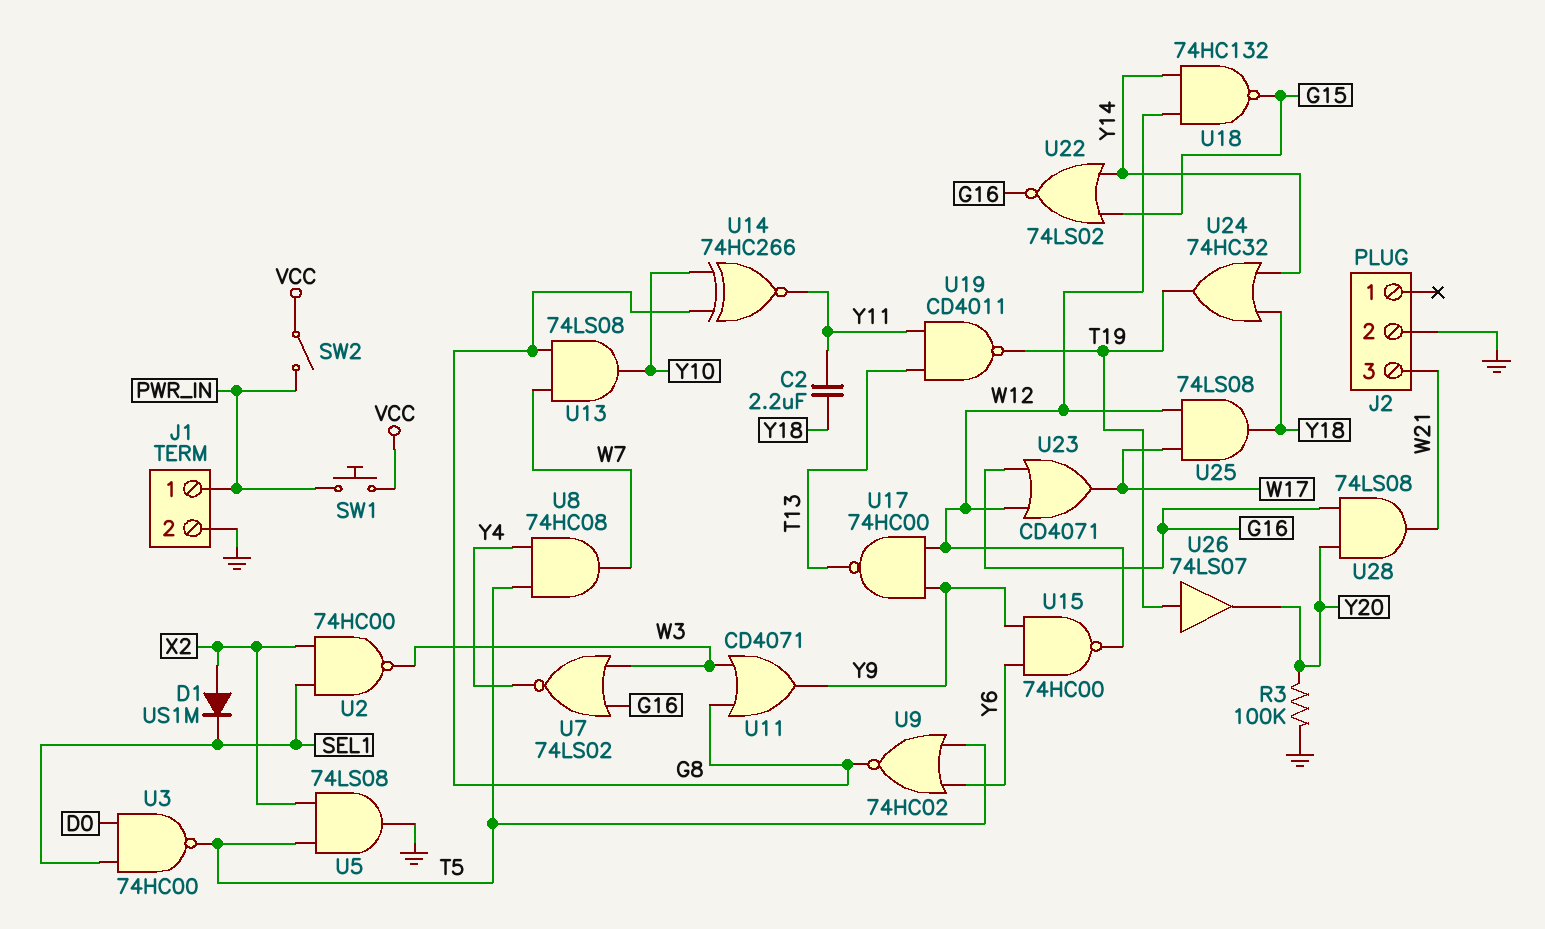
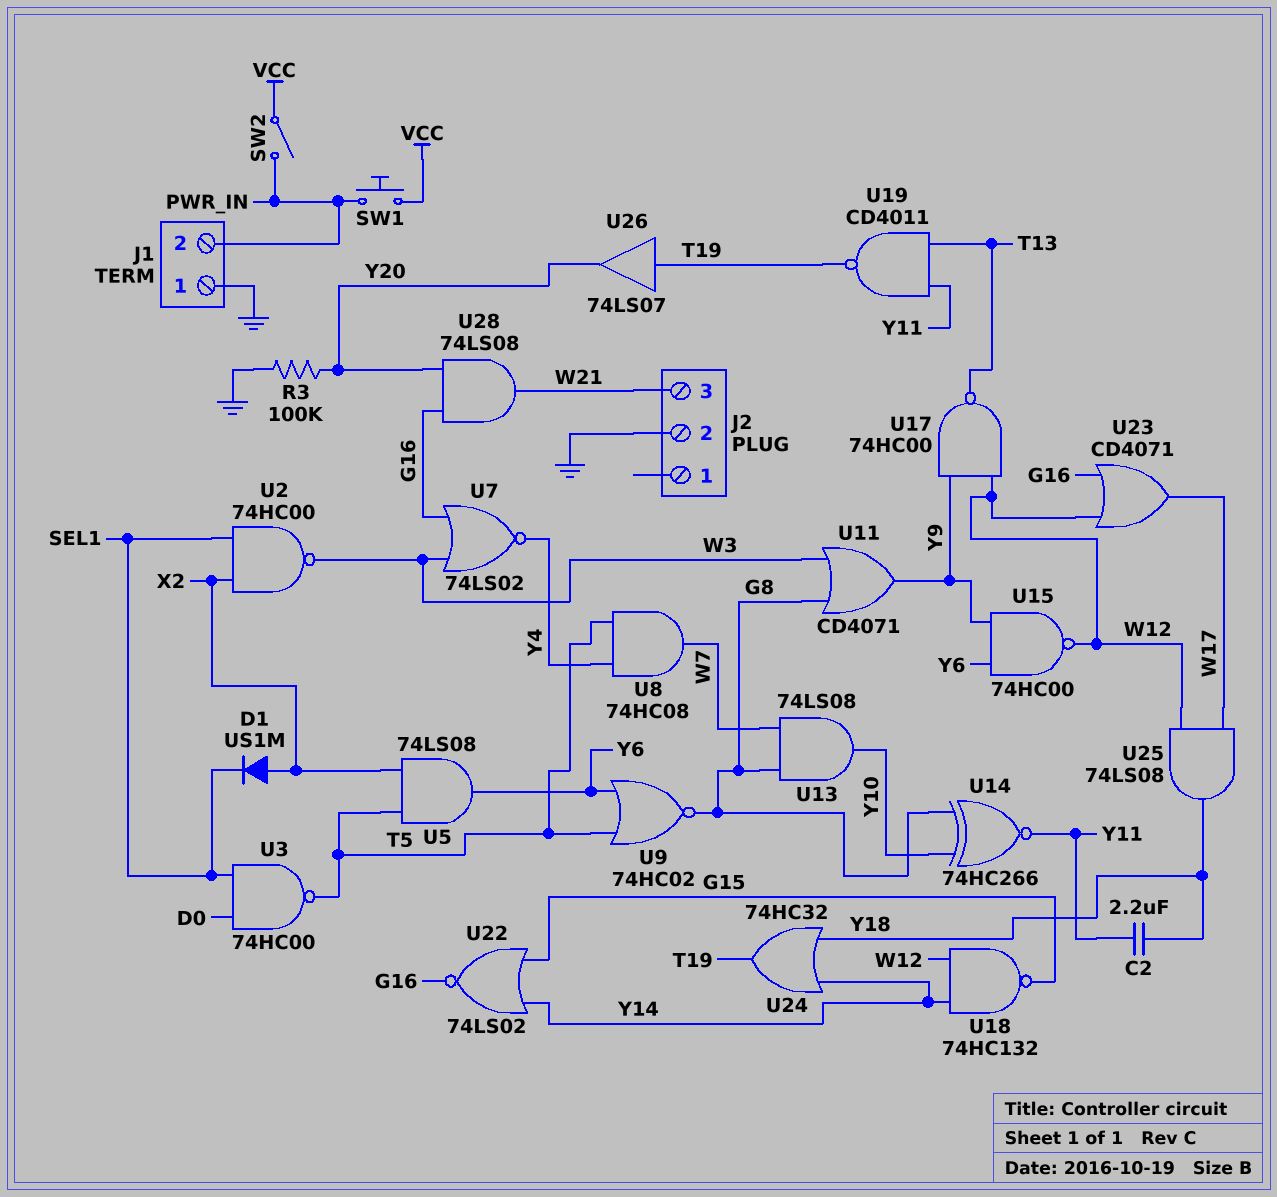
J1 pin 1: PWR_IN -> GND
J1 pin 2: GND -> PWR_IN
U5: AND 74LS08 (in T5, in X2, out GND) -> AND 74LS08 (in T5, in X2, out Y6)

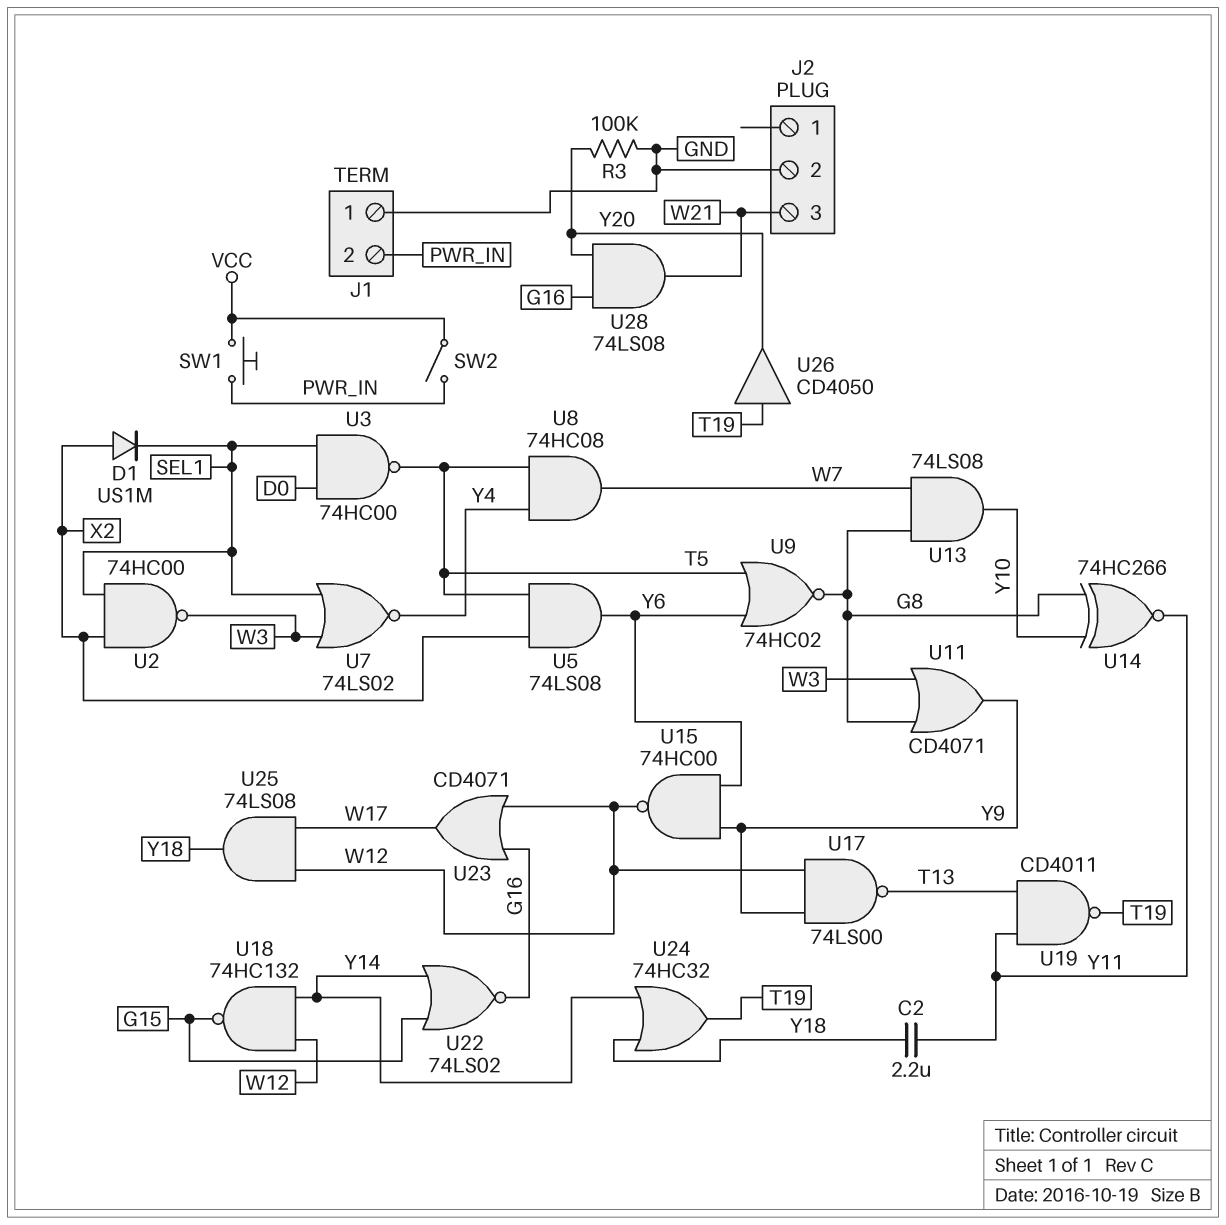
U7: NOR 74LS02 (in G16, in W3, out Y4) -> NOR 74LS02 (in SEL1, in W3, out Y4)
U17: NAND 74HC00 (in W12, in Y9, out T13) -> NAND 74LS00 (in W12, in Y9, out T13)
U26: buffer 74LS07 (in T19, out Y20) -> buffer CD4050 (in T19, out Y20)

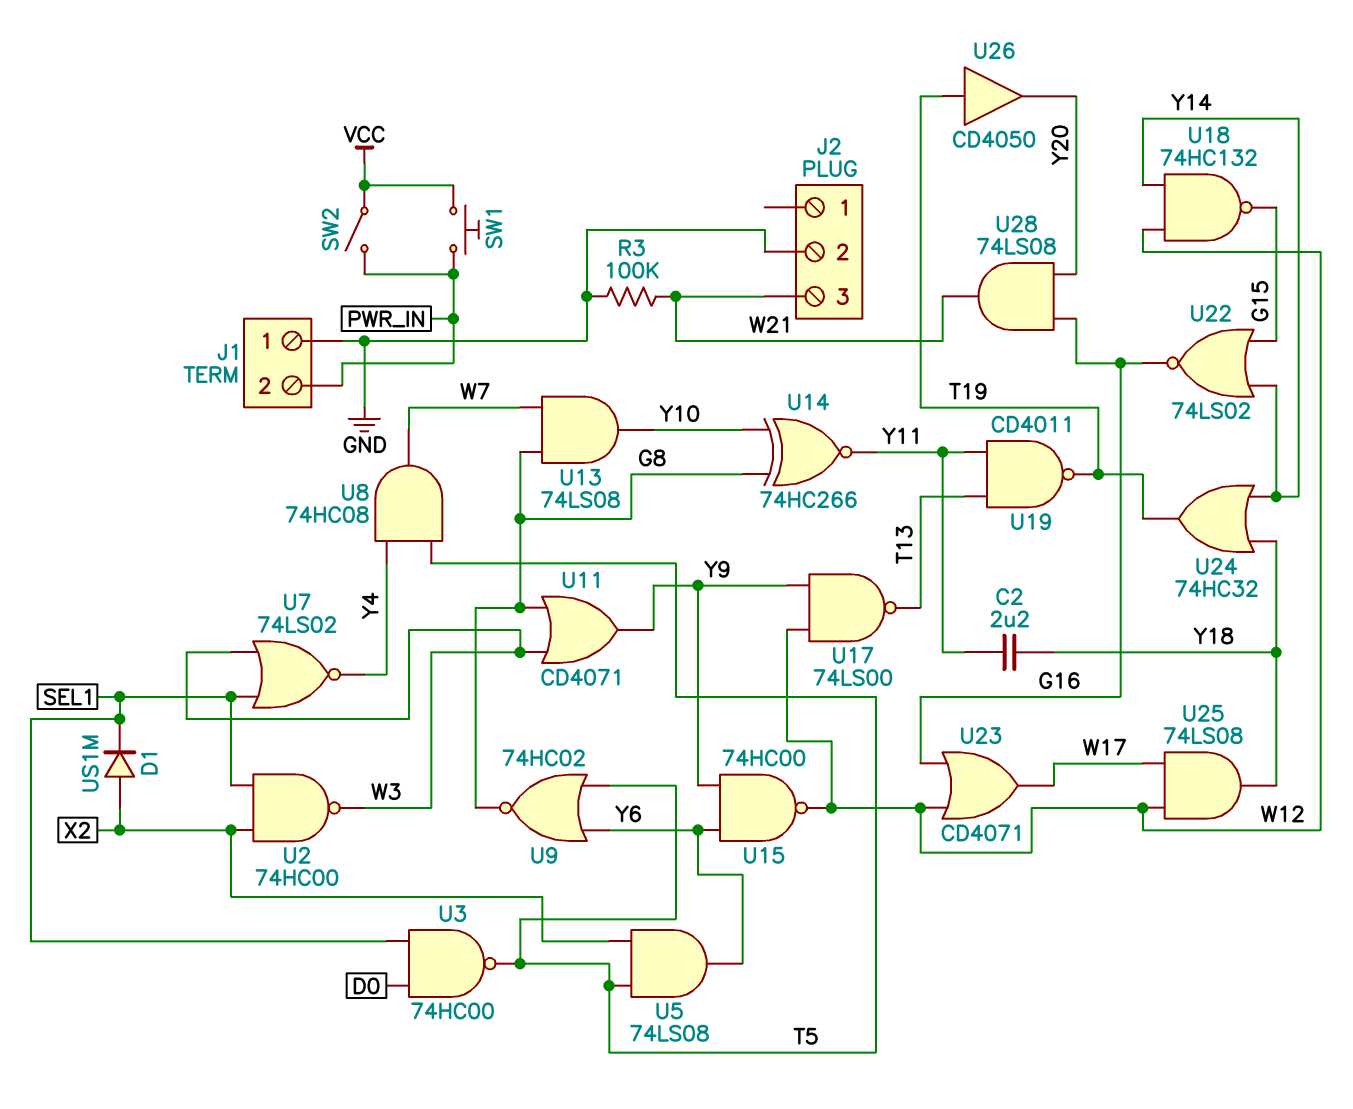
R3: 100k (GND, Y20) -> 100k (GND, W21)

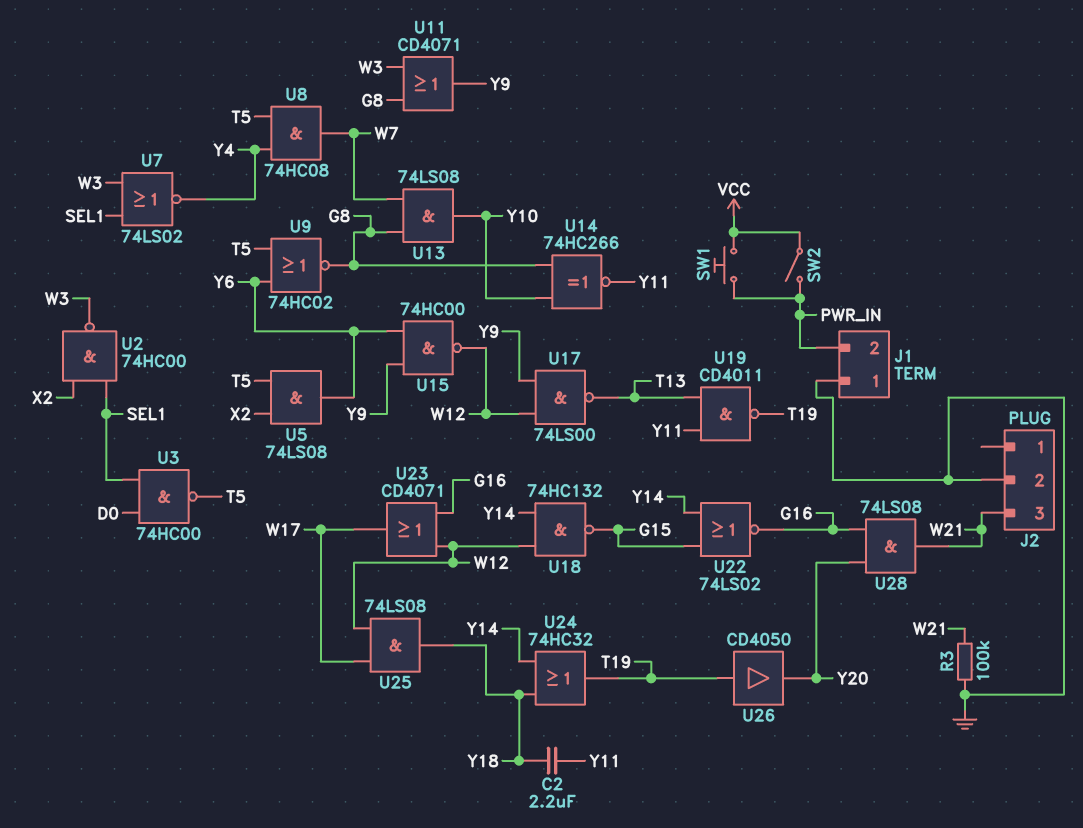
D1: diode US1M (A X2, K SEL1) -> none

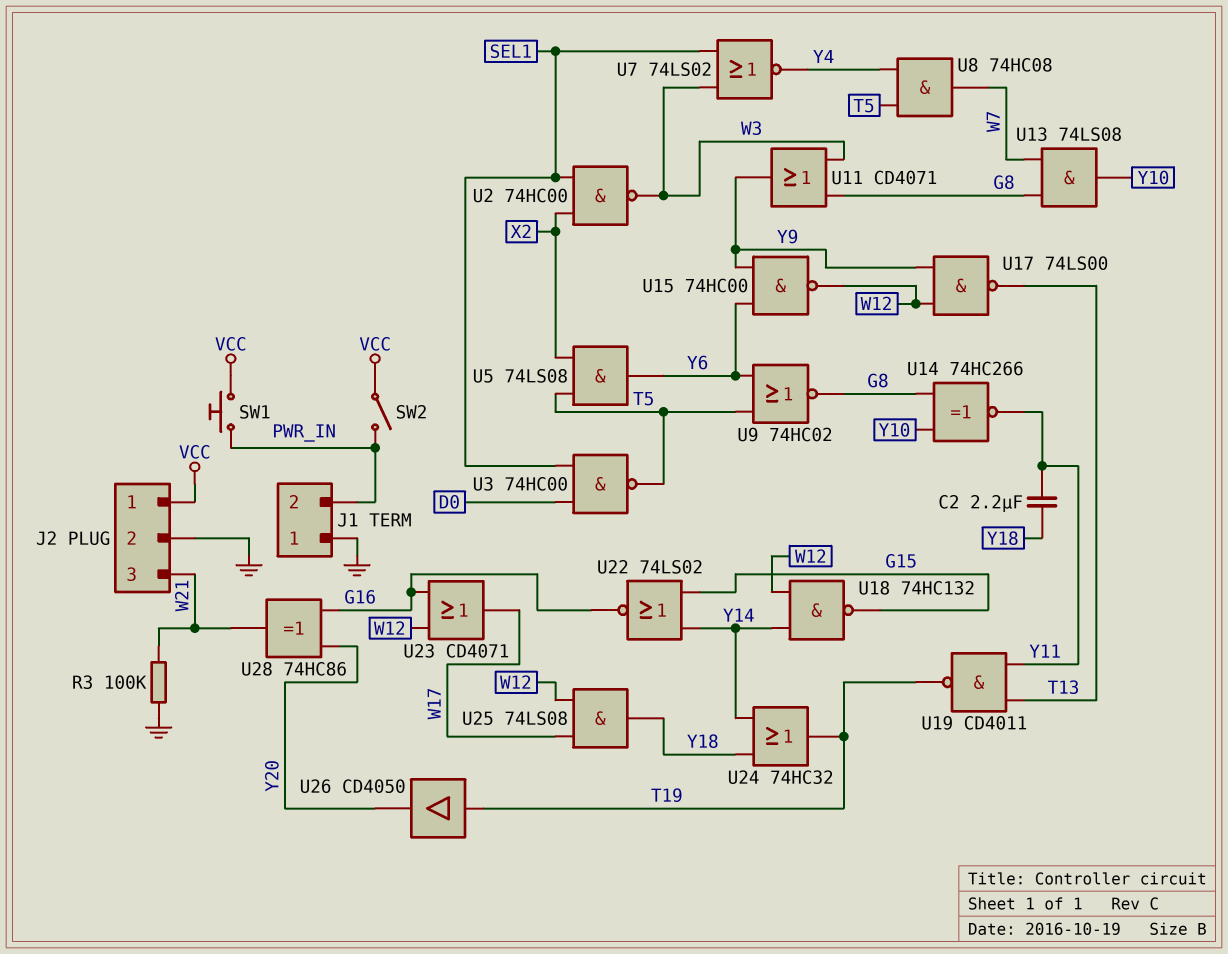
J2 pin 1: none -> VCC
U28: AND 74LS08 (in G16, in Y20, out W21) -> XOR 74HC86 (in G16, in Y20, out W21)

